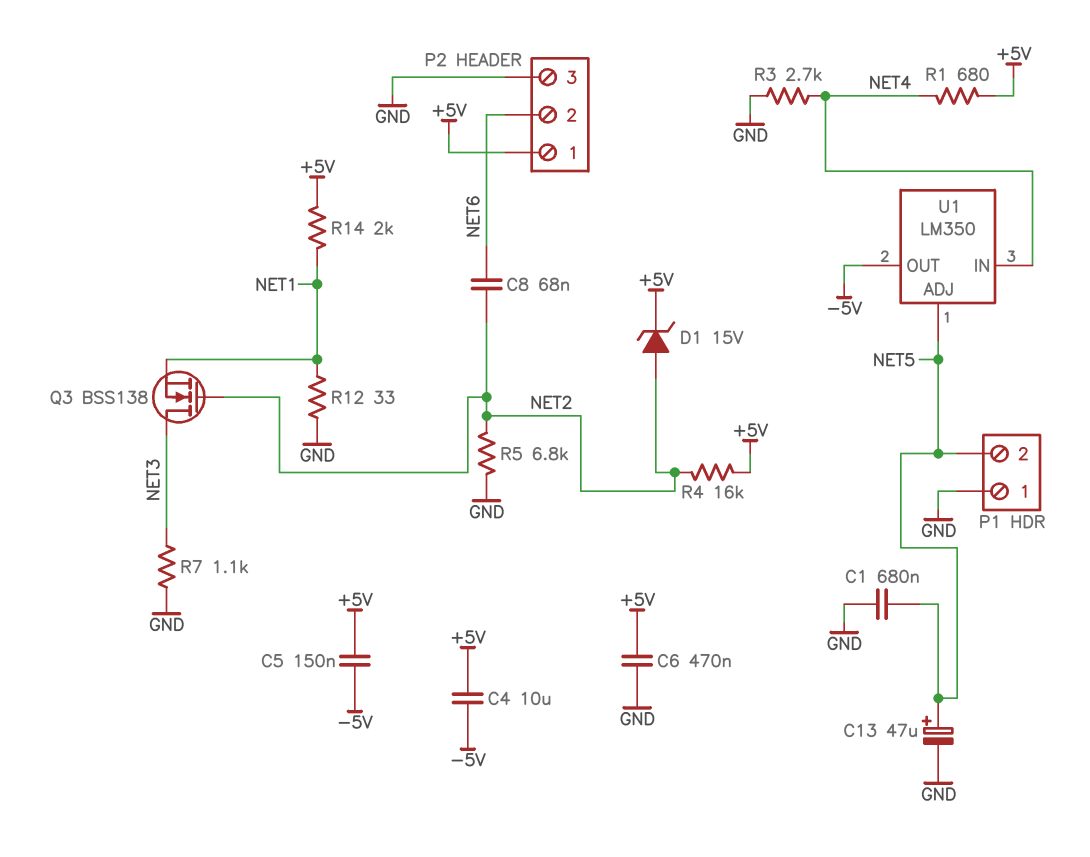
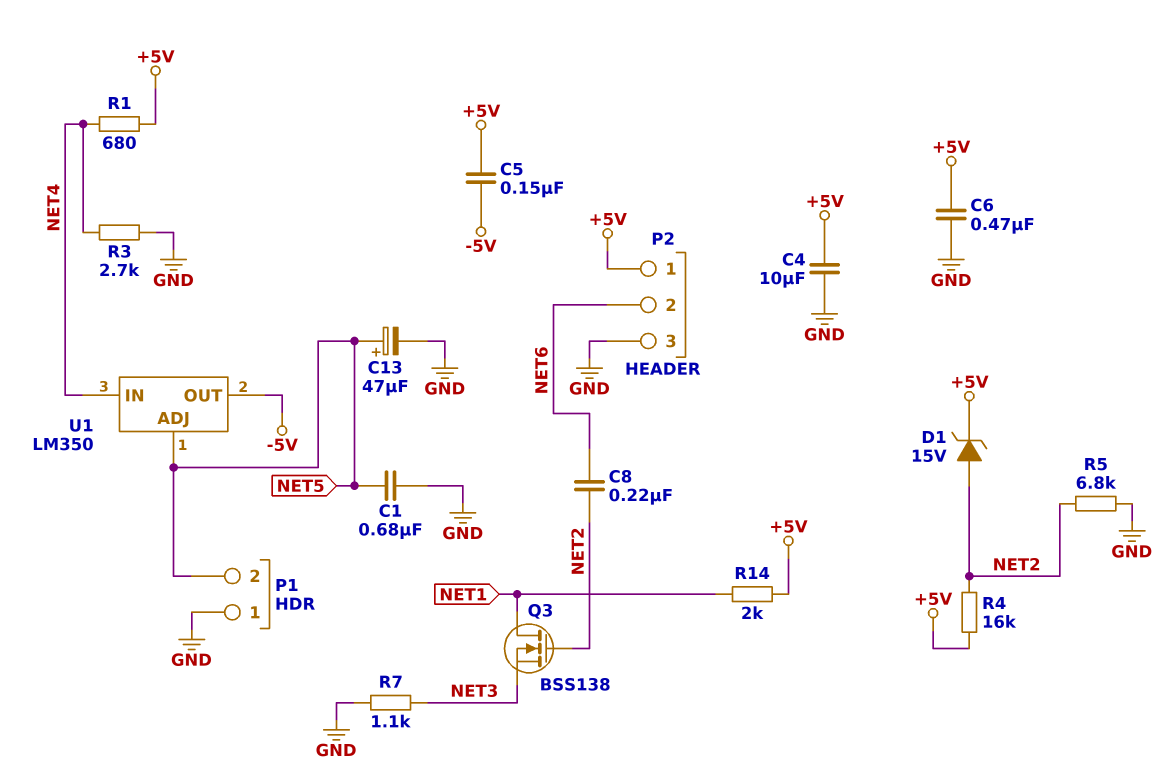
C4: 10uF (+5V, -5V) -> 10uF (+5V, GND)
C8: 68nF (NET2, NET6) -> 220nF (NET2, NET6)
Q3: NMOS BSS138 (G NET2, D NET3, S NET1) -> NMOS BSS138 (G NET2, D NET1, S NET3)
R12: 33 (GND, NET1) -> none

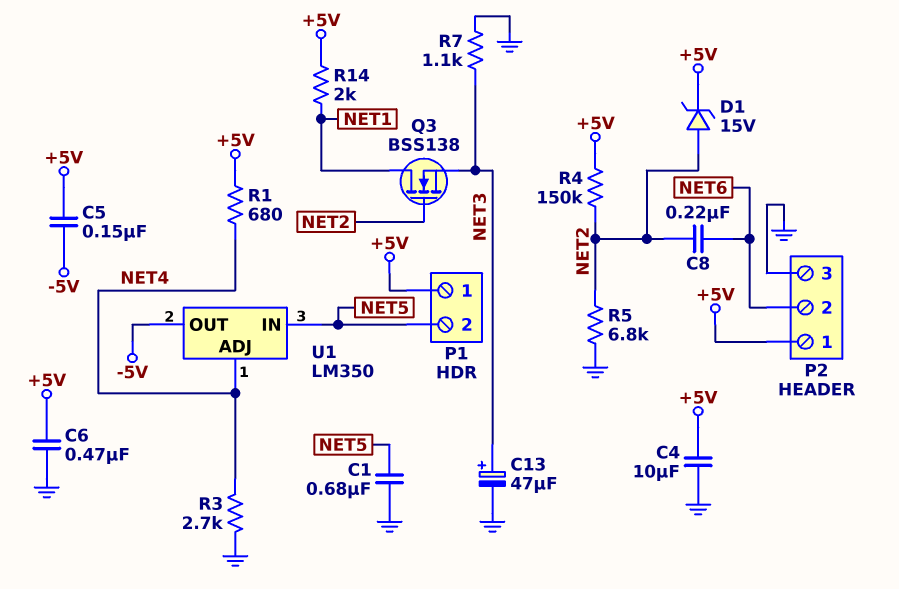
C13: 47uF (plus NET5, minus GND) -> 47uF (plus NET3, minus GND)
P1 pin 1: GND -> +5V
R4: 16k (+5V, NET2) -> 150k (+5V, NET2)
U1 pin ADJ: NET5 -> NET4
U1 pin IN: NET4 -> NET5

